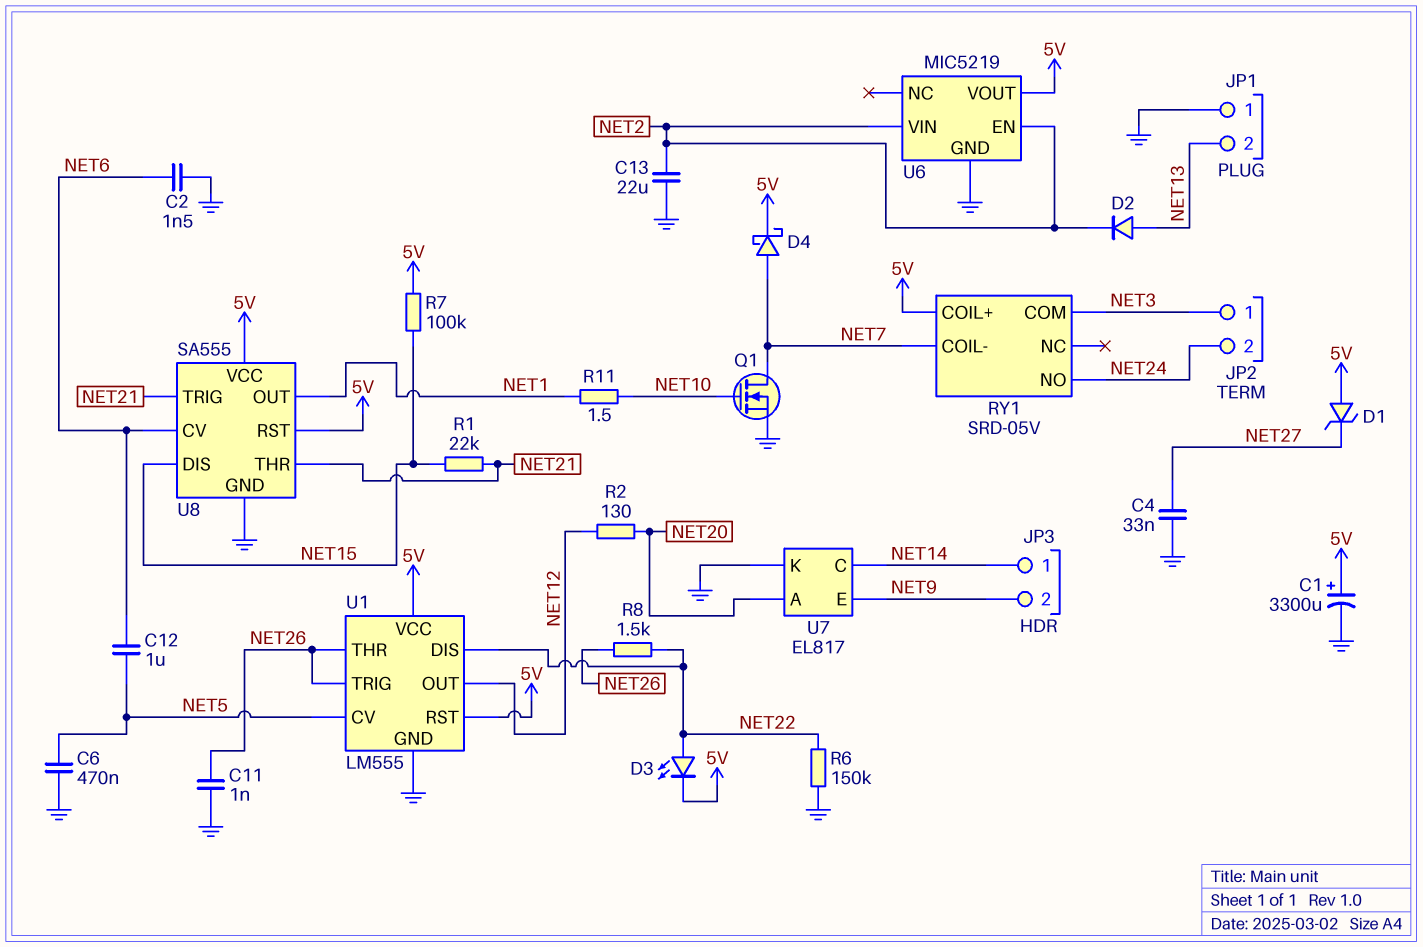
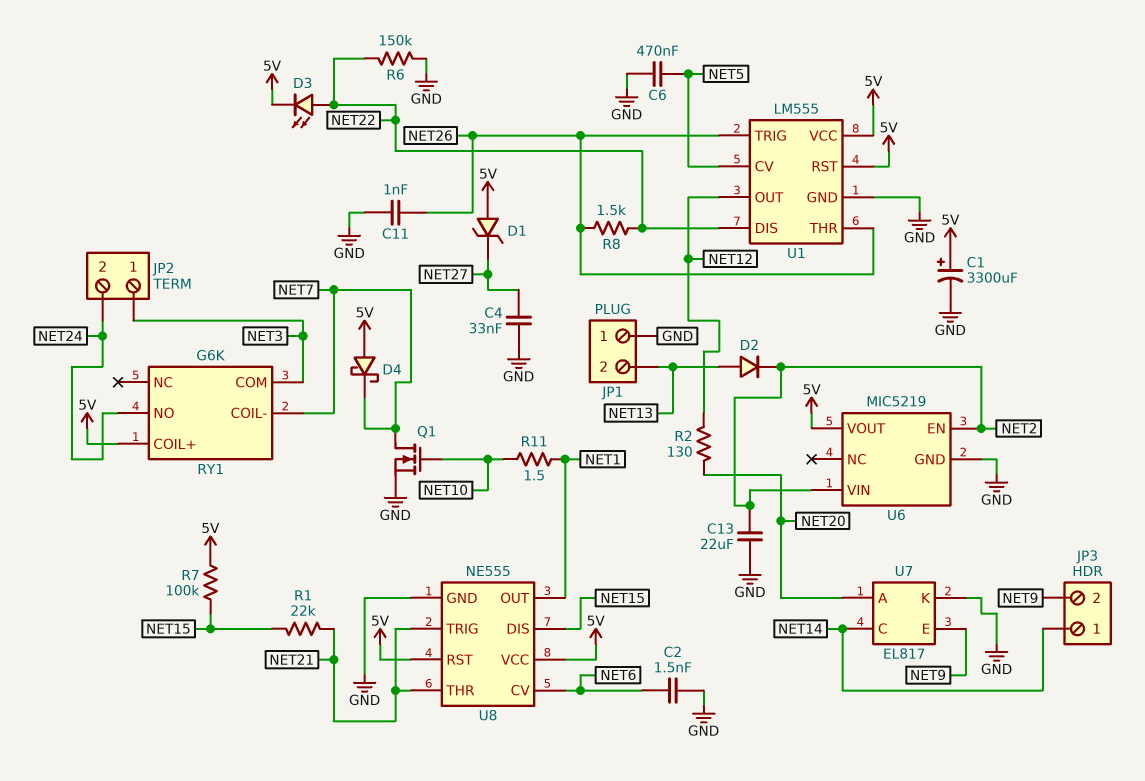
C12: 1uF (NET5, NET6) -> none
D4: schottky (A NET7, K 5V) -> schottky (A 5V, K NET7)
RY1: SRD-05V -> G6K
U8: SA555 -> NE555

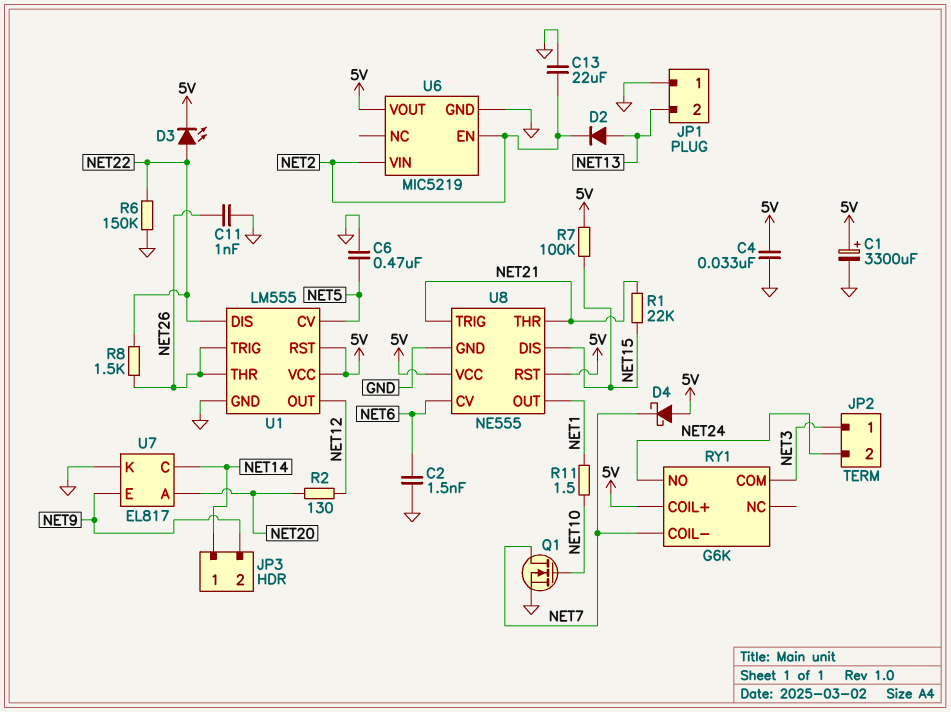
C4: 33nF (GND, NET27) -> 33nF (5V, GND)
D1: zener (A 5V, K NET27) -> none

